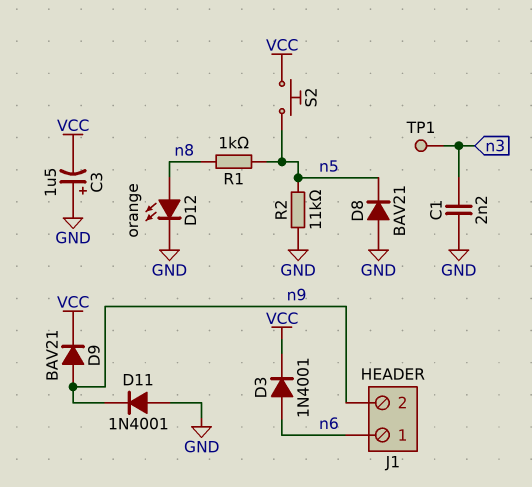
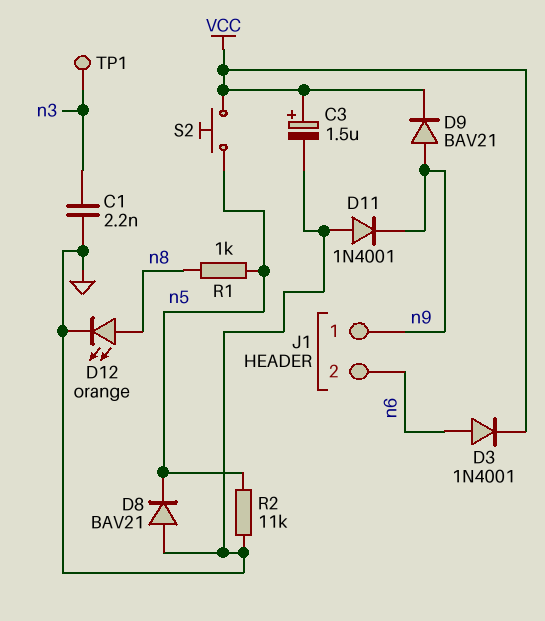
C3: 1.5uF (plus GND, minus VCC) -> 1.5uF (plus VCC, minus GND)
J1 pin 1: n6 -> n9
J1 pin 2: n9 -> n6

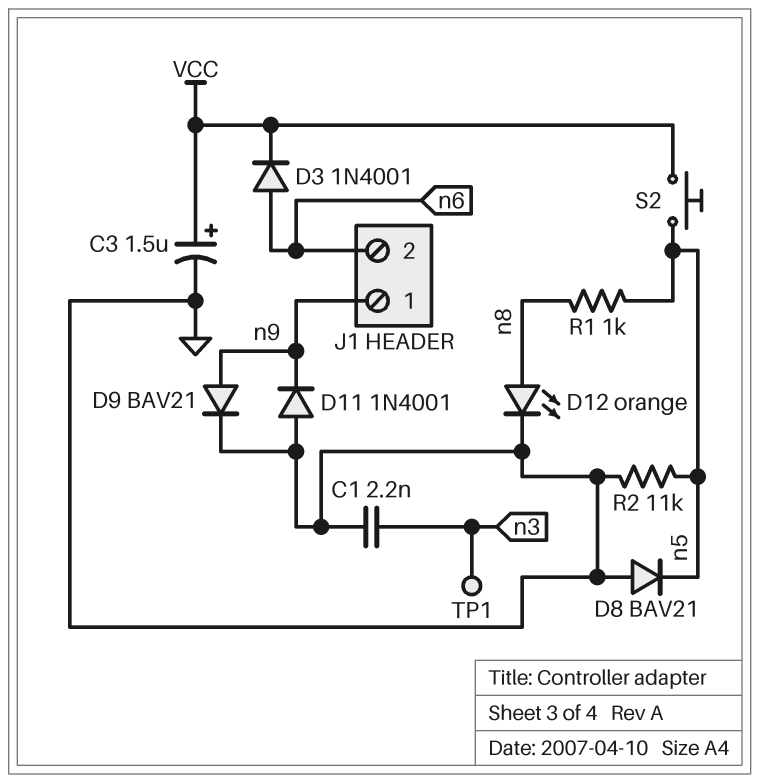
D9: diode BAV21 (A n9, K VCC) -> diode BAV21 (A n9, K GND)

